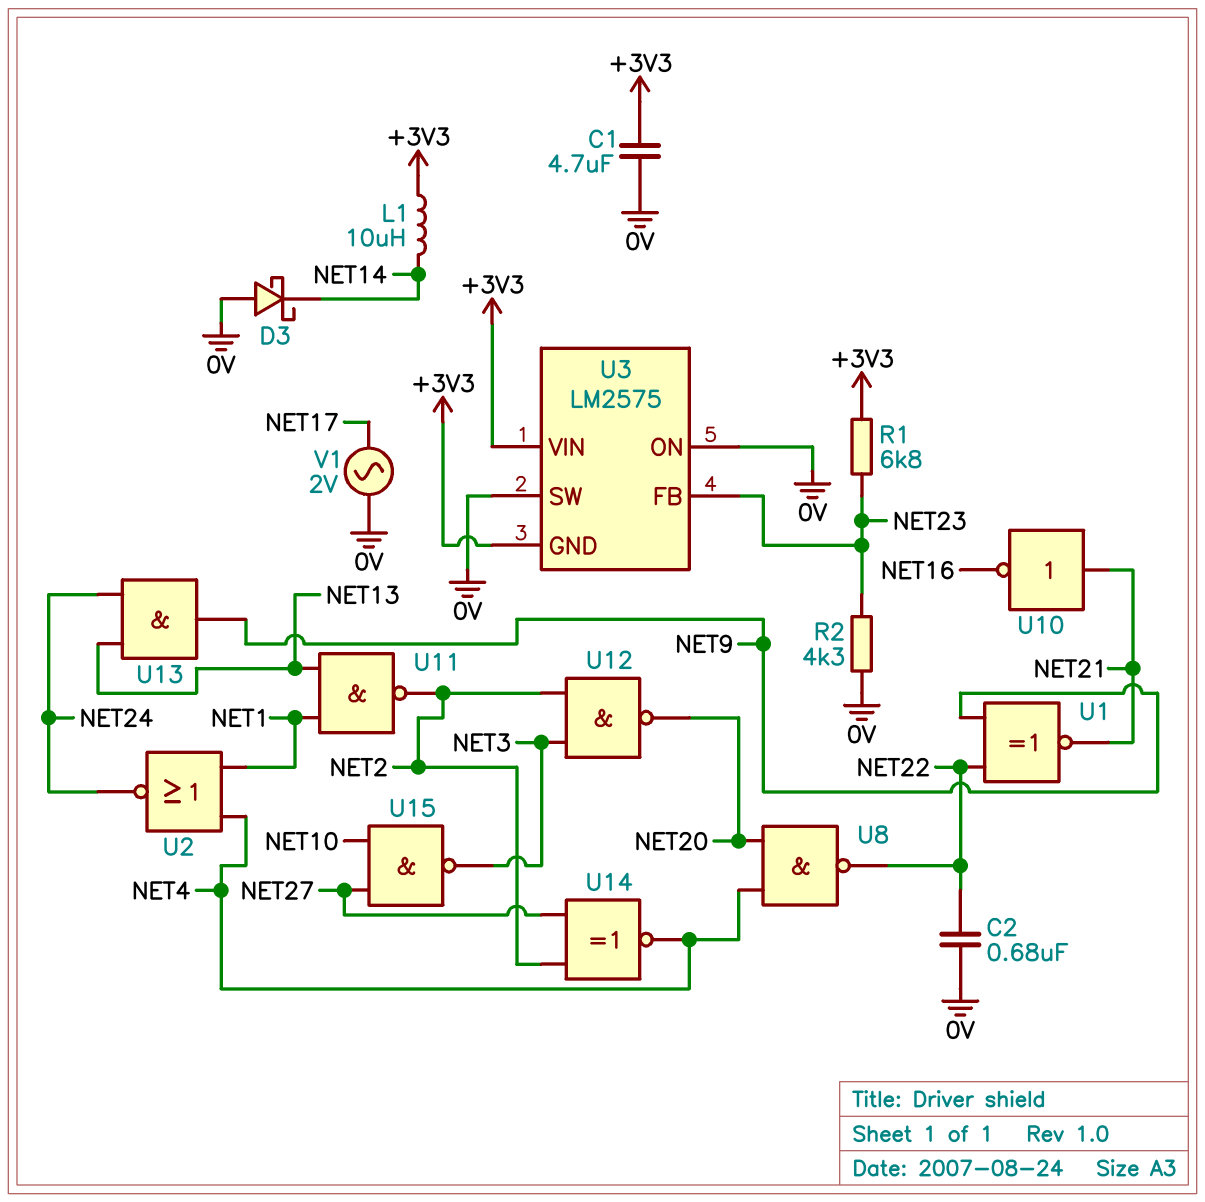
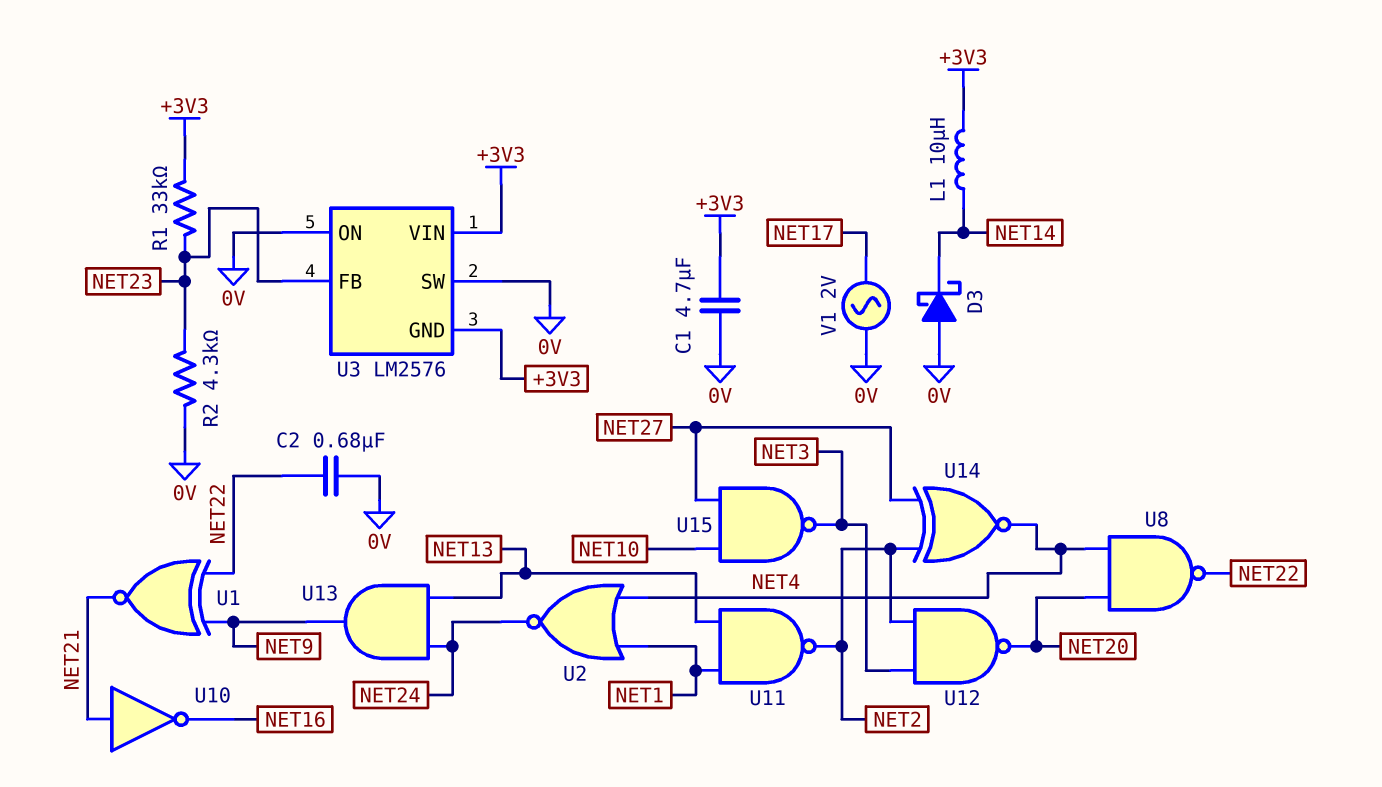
R1: 6.8k (+3V3, NET23) -> 33k (+3V3, NET23)
U3: LM2575 -> LM2576

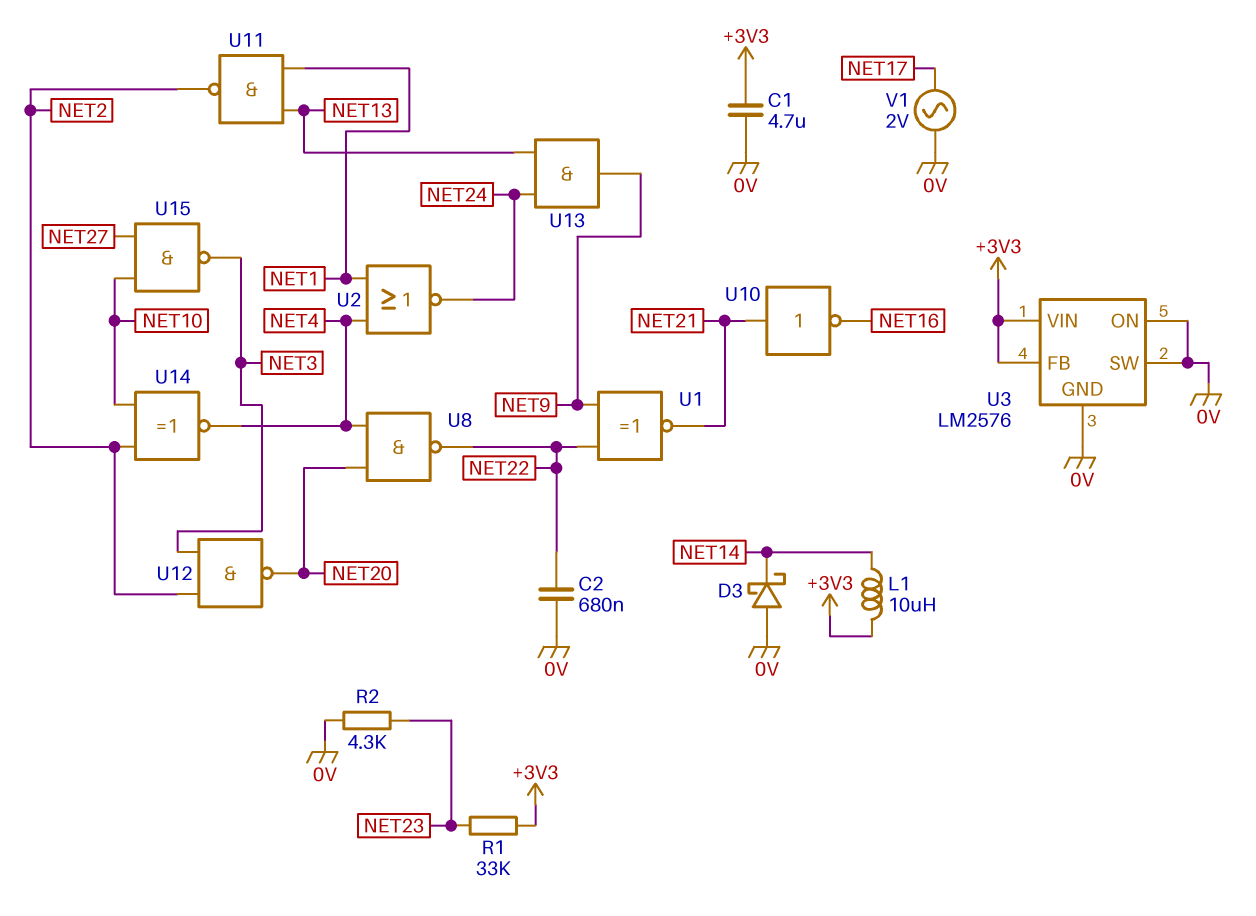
U3 pin FB: NET23 -> +3V3
U3 pin GND: +3V3 -> 0V
U14: XNOR (in NET2, in NET27, out NET4) -> XNOR (in NET2, in NET10, out NET4)

